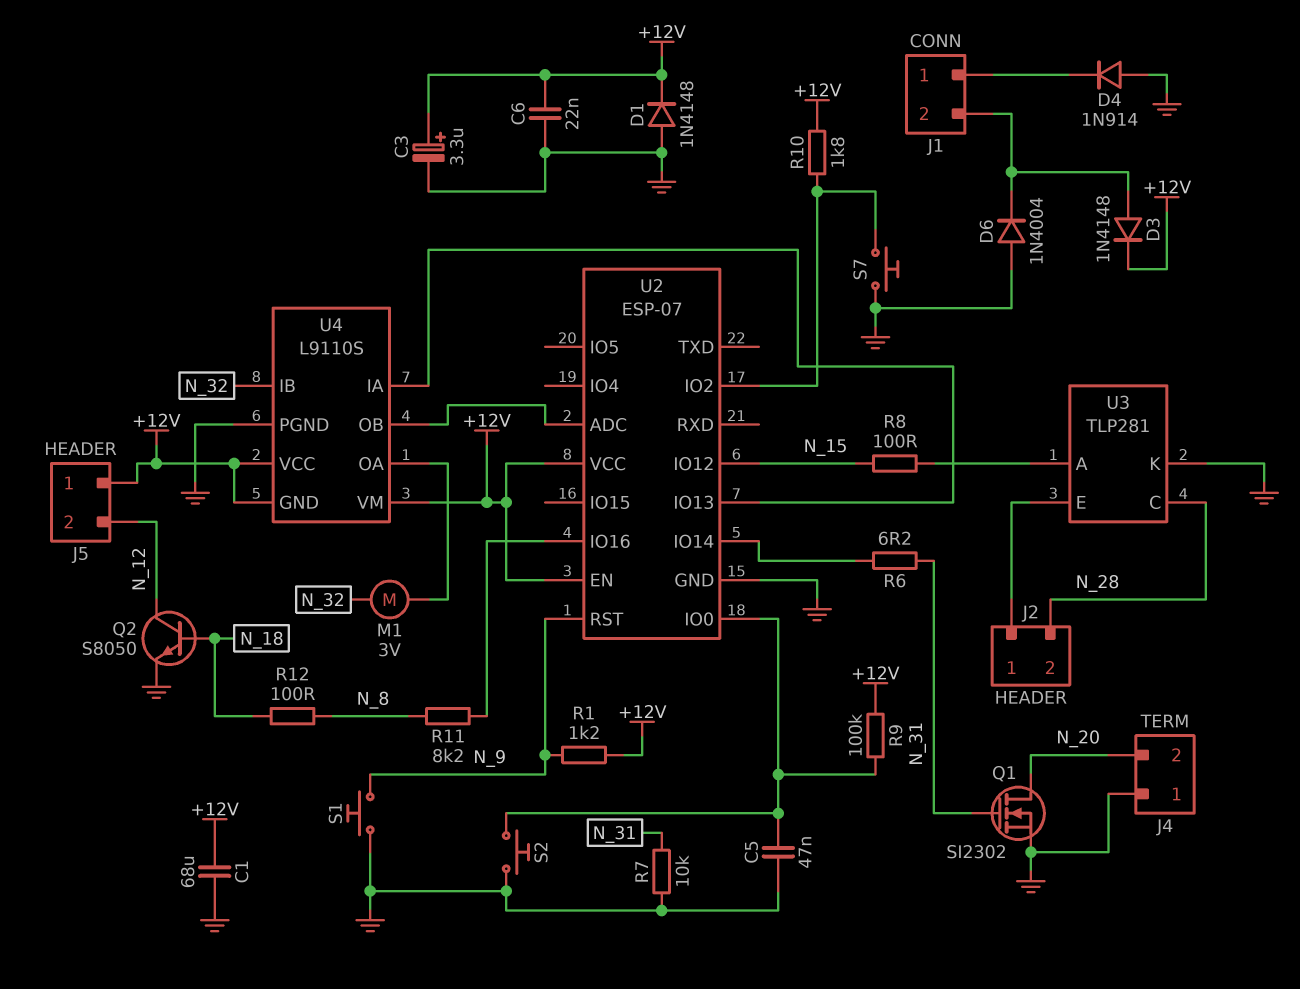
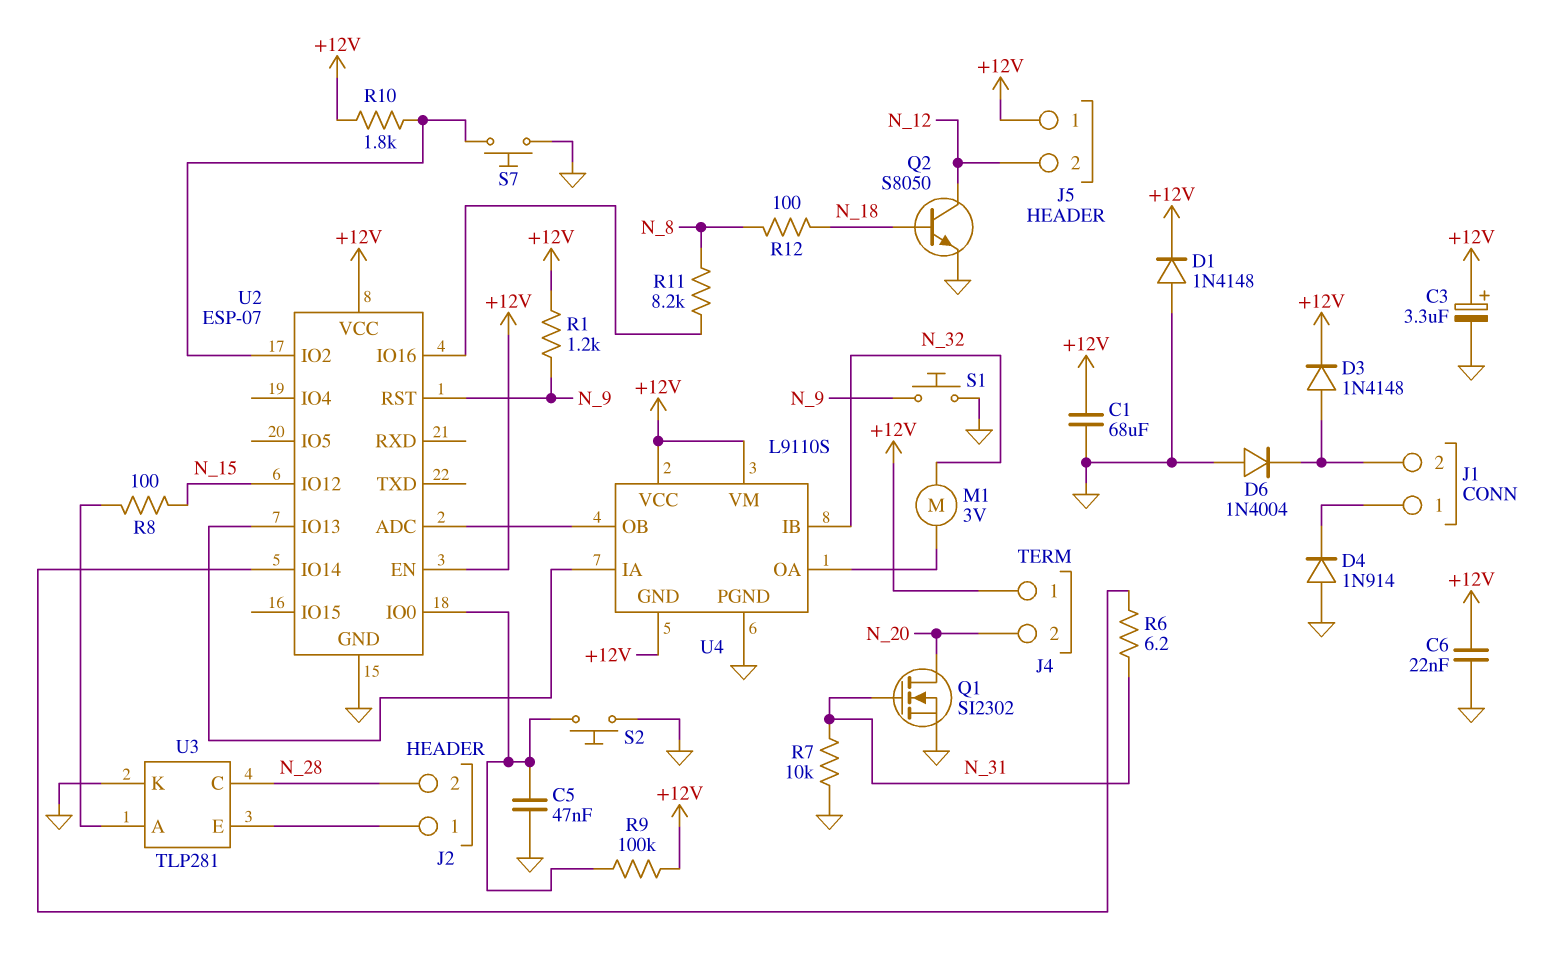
J4 pin 1: GND -> +12V

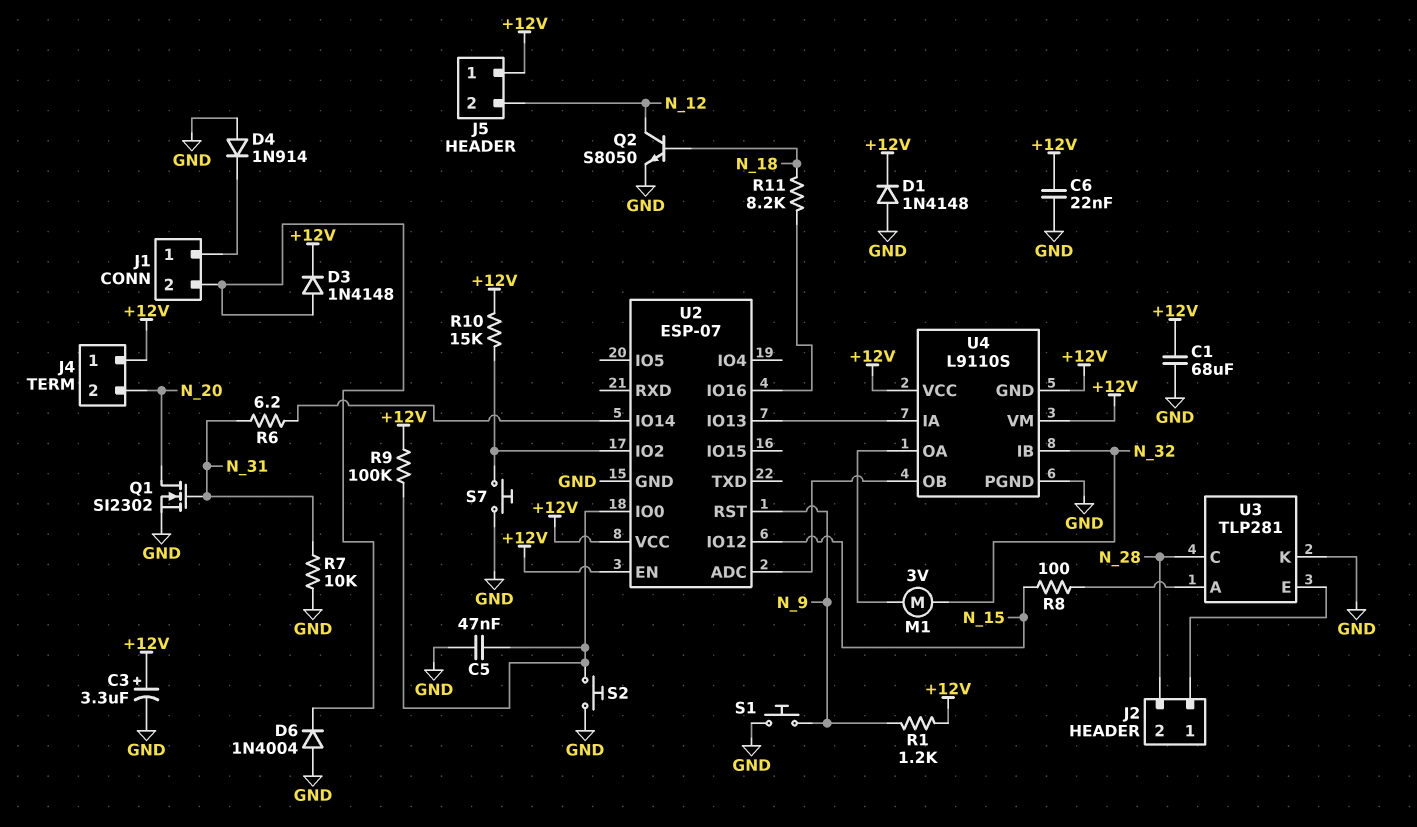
R10: 1.8k (+12V, U2/IO2) -> 15k (+12V, U2/IO2)
R11: 8.2k (N_8, U2/IO16) -> 8.2k (N_18, U2/IO16)
R12: 100 (N_8, N_18) -> none

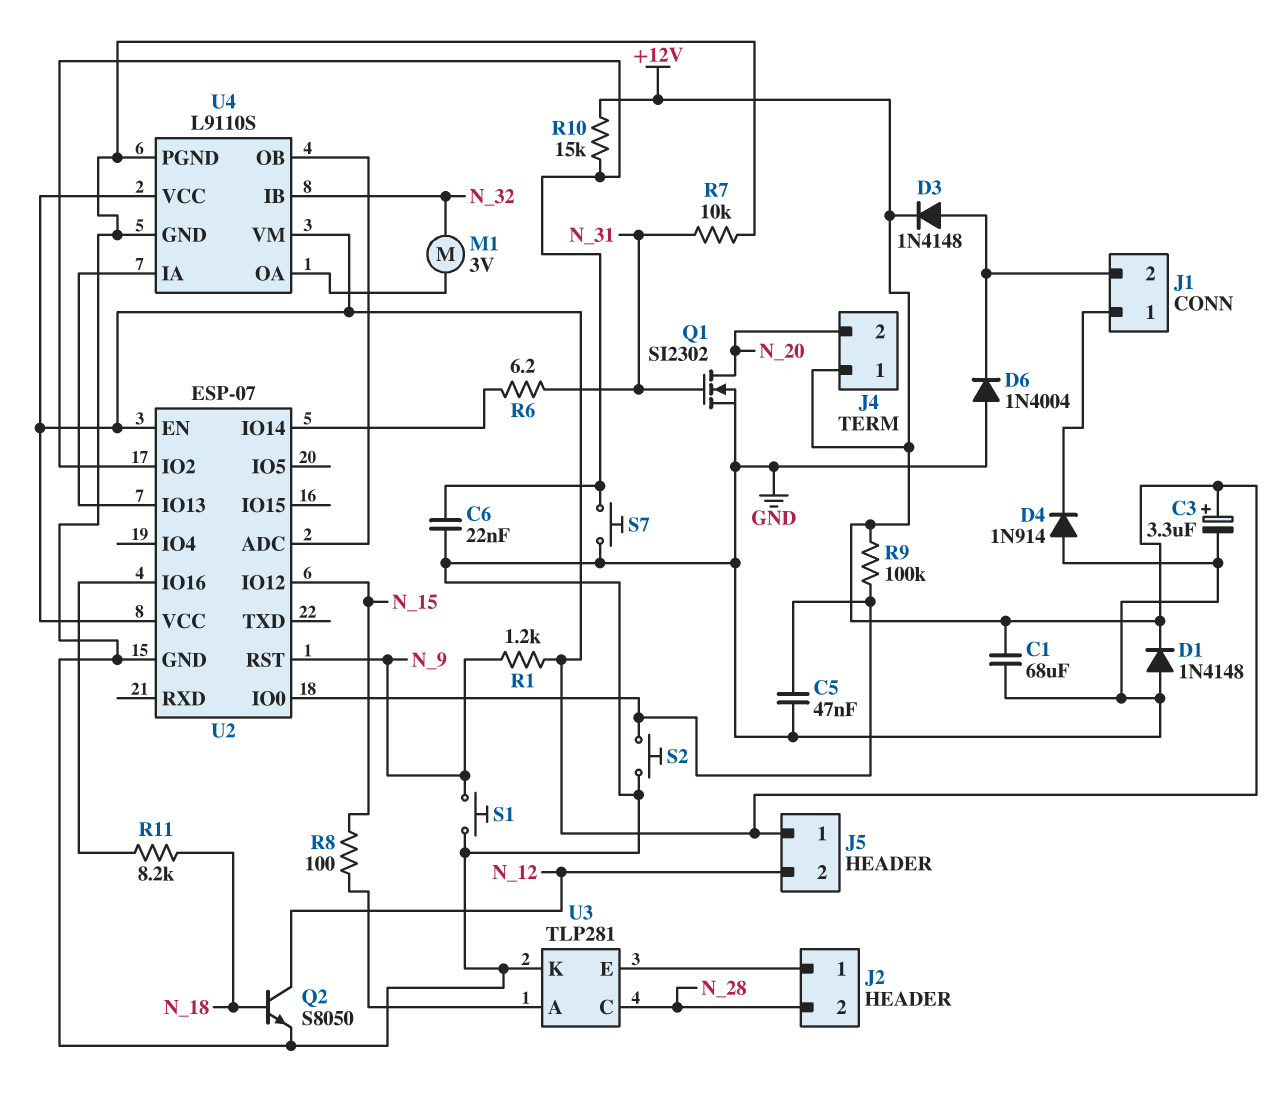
C6: 22nF (+12V, GND) -> 22nF (GND, U2/IO2)
U4 pin GND: +12V -> GND

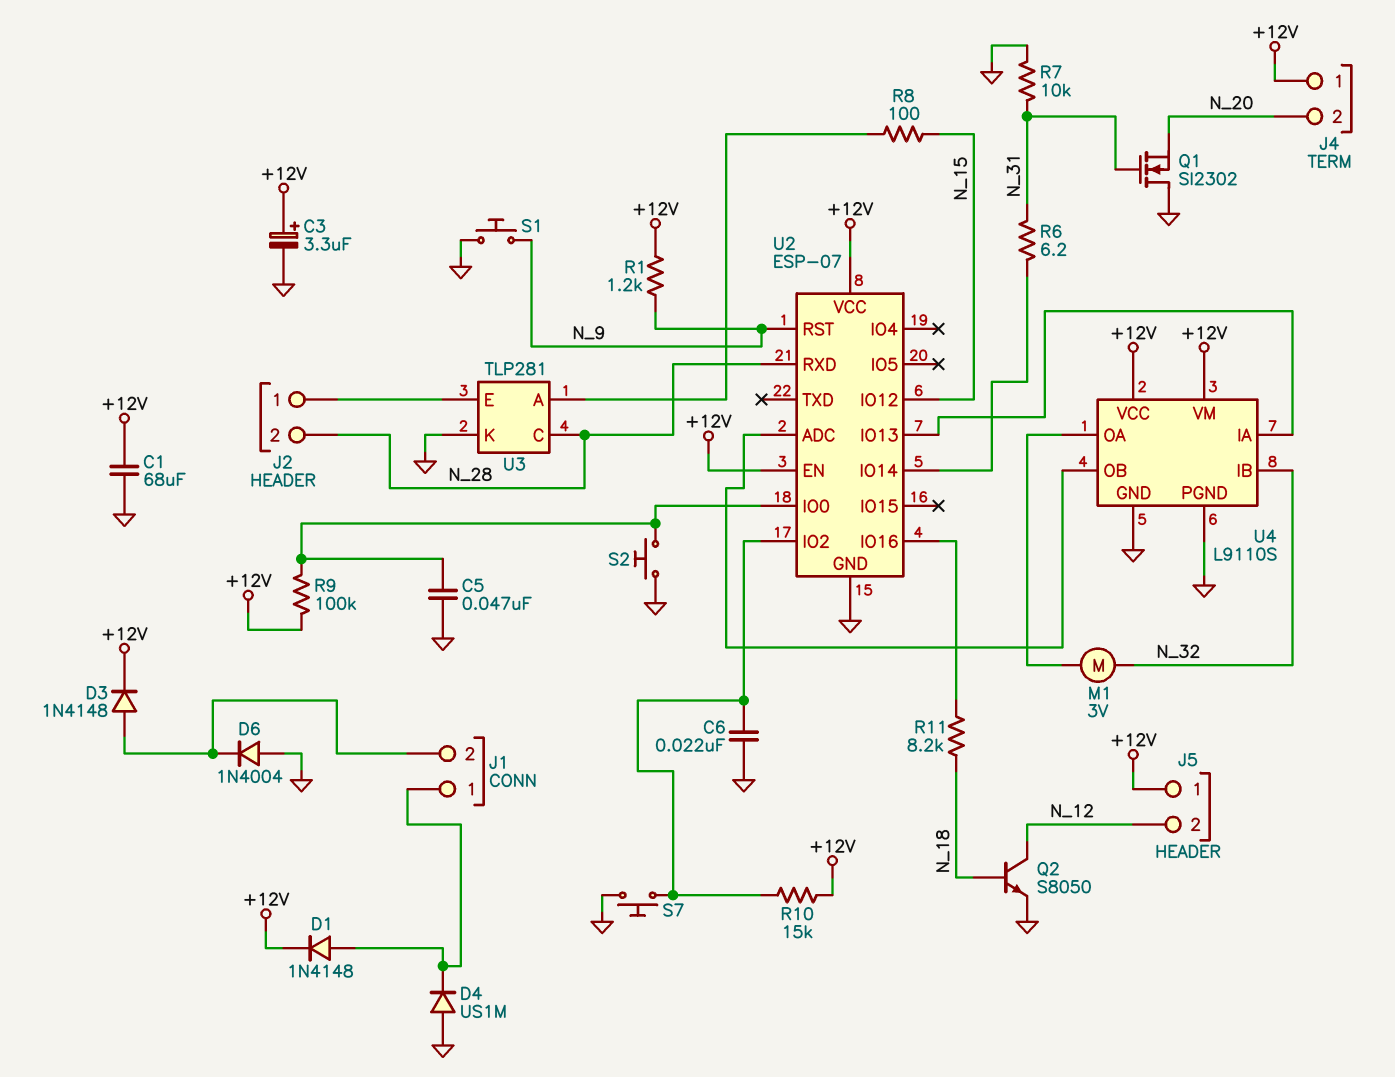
D1: diode 1N4148 (A GND, K +12V) -> diode 1N4148 (A J1/1, K +12V)
D4: diode 1N914 (A GND, K J1/1) -> diode US1M (A GND, K J1/1)
Q1: NMOS SI2302 (G N_31, D N_20, S GND) -> NMOS SI2302 (G N_31, D GND, S N_20)
U2 pin RXD: none -> N_28

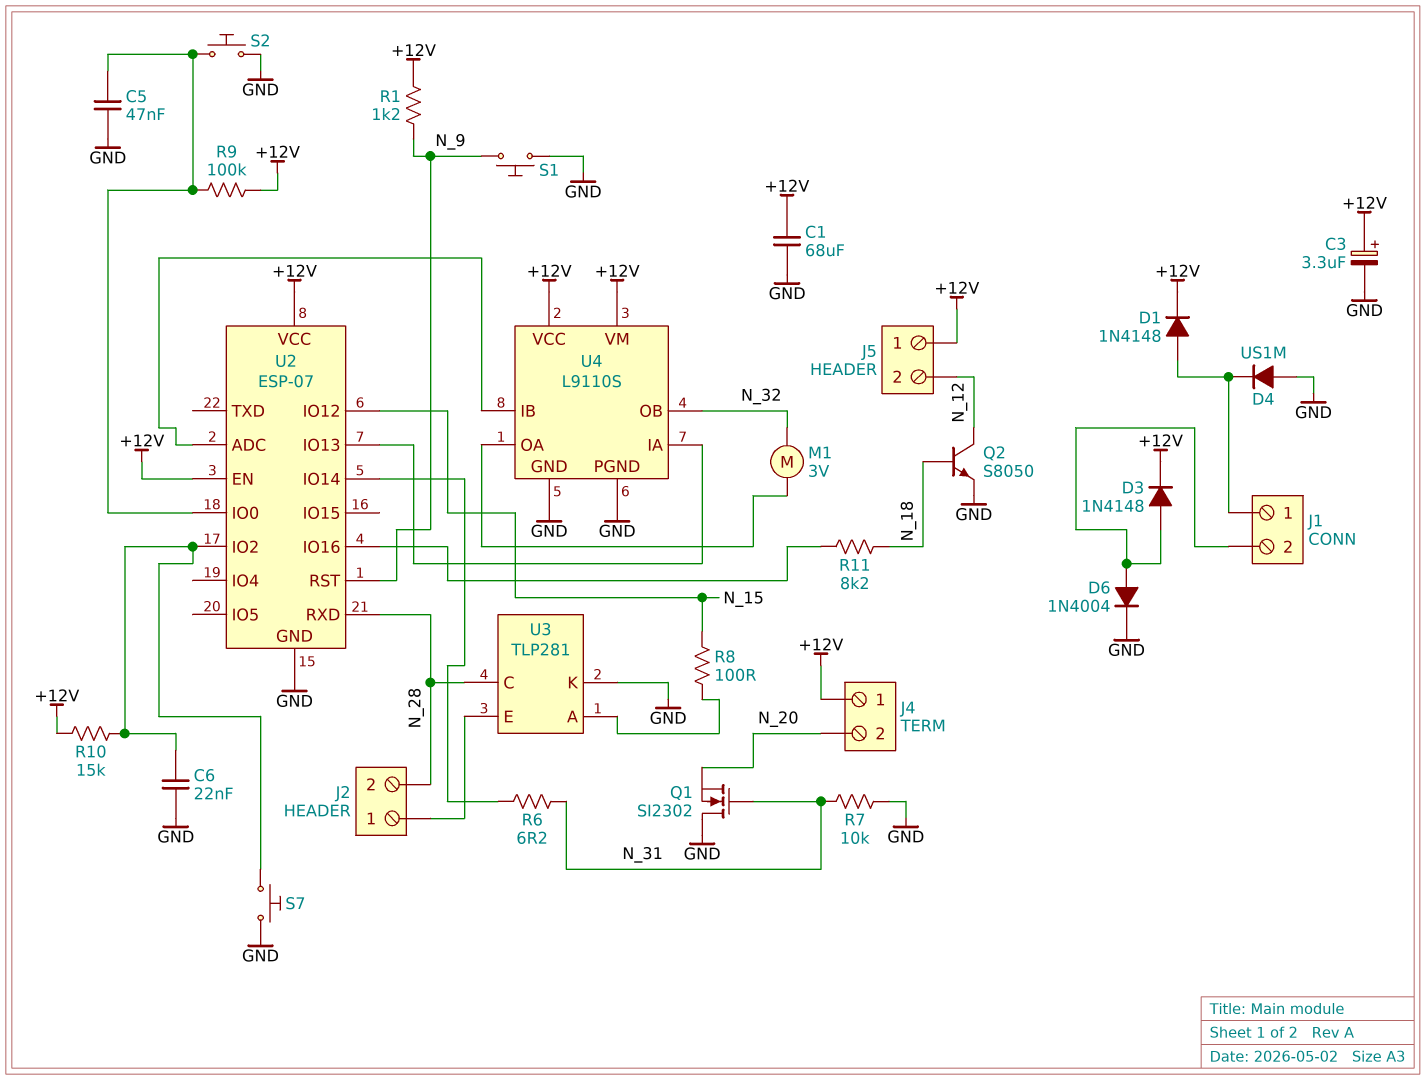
D6: diode 1N4004 (A GND, K J1/2) -> diode 1N4004 (A J1/2, K GND)
U4 pin IB: N_32 -> U2/ADC
U4 pin OB: U2/ADC -> N_32

